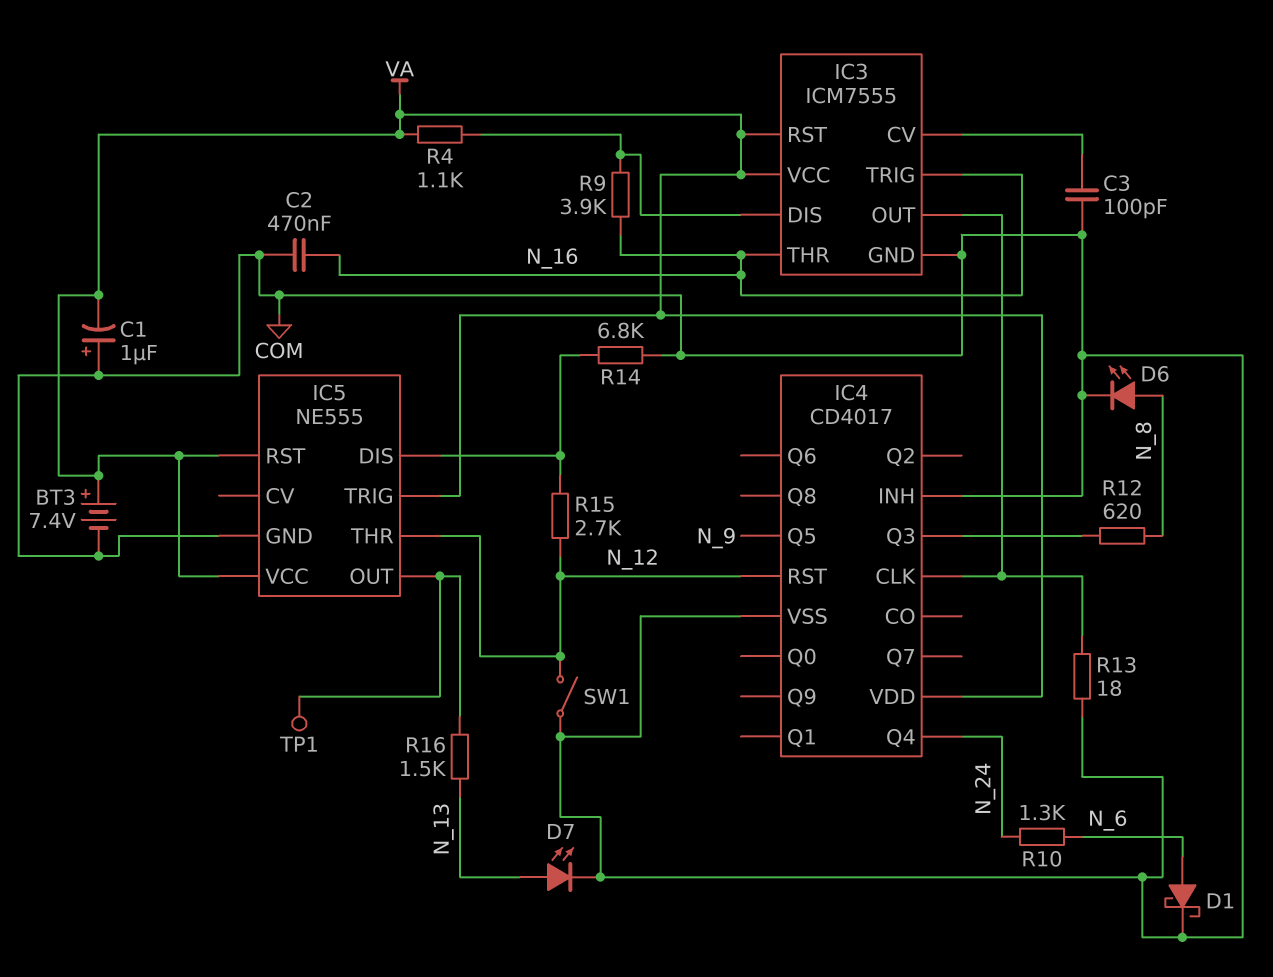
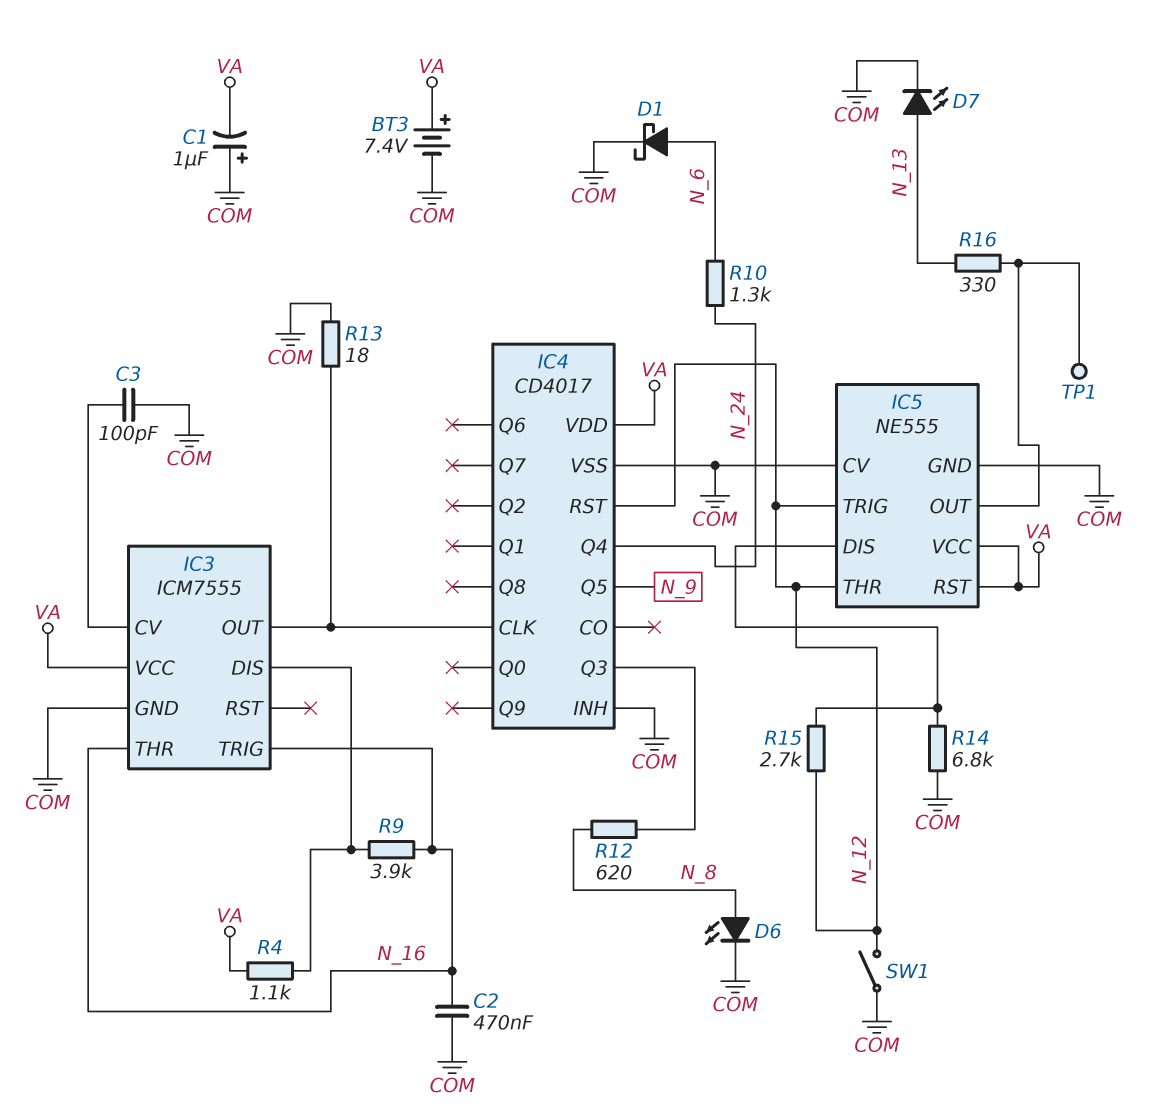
IC3 pin RST: VA -> none
IC5 pin CV: none -> COM
IC5 pin TRIG: VA -> N_12
R16: 1.5k (IC5/OUT, N_13) -> 330 (IC5/OUT, N_13)

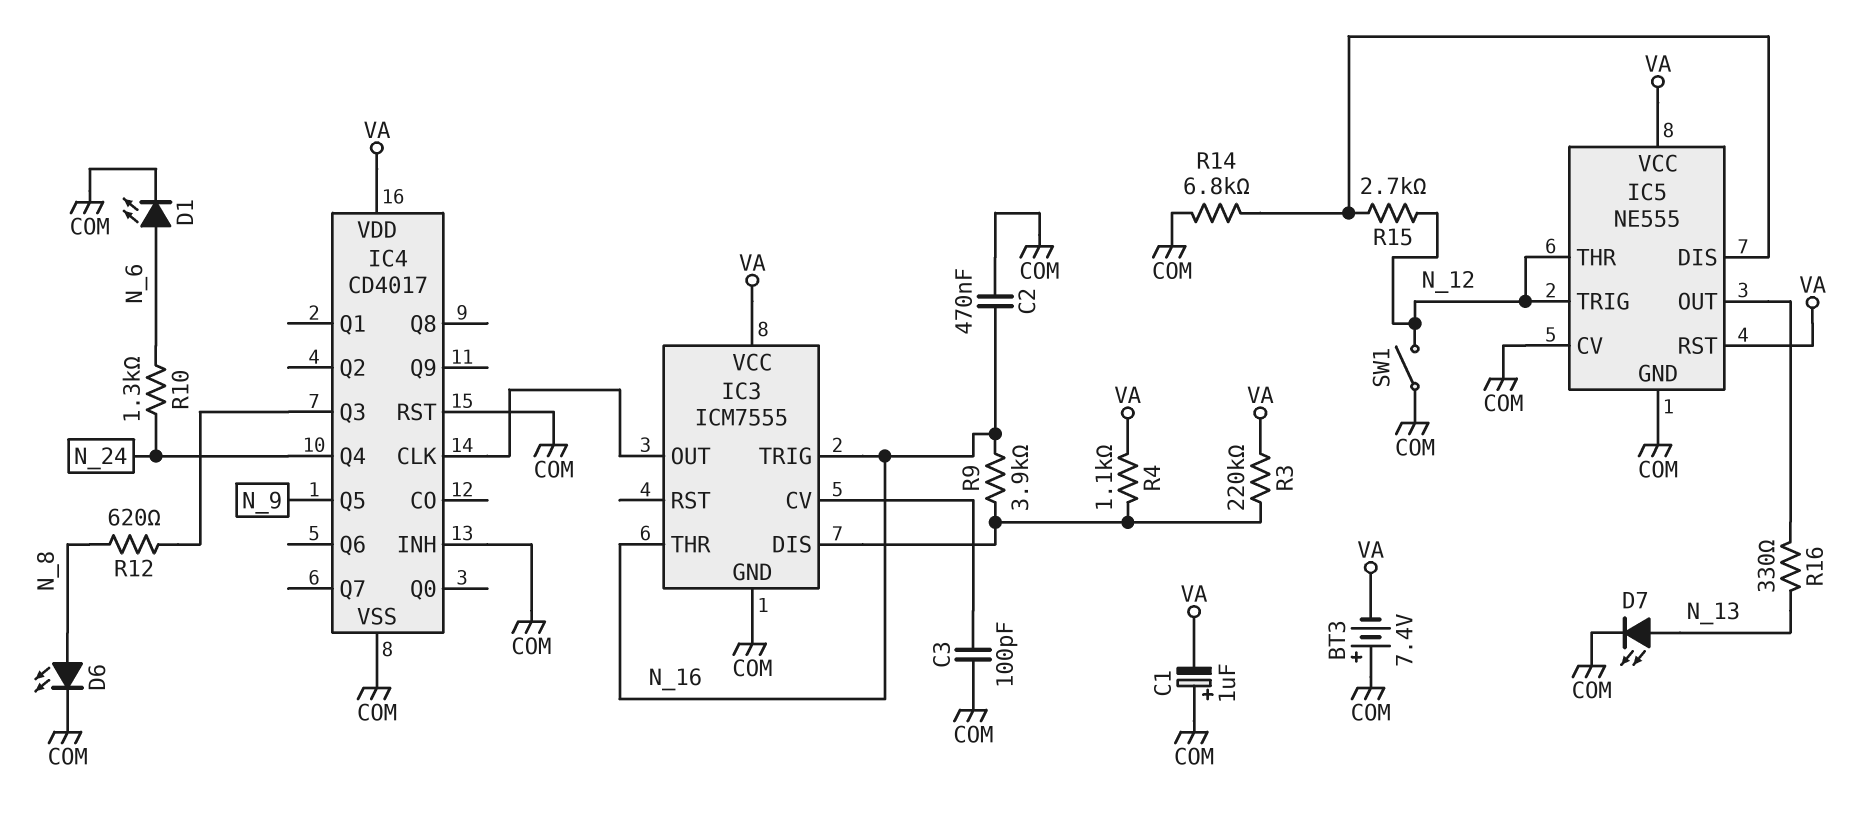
BT3: 7.4V (plus VA, minus COM) -> 7.4V (plus COM, minus VA)
D1: schottky (A N_6, K COM) -> LED (A N_6, K COM)
IC4 pin RST: N_12 -> COM
R3: none -> 220k (IC3/DIS, VA)
R13: 18 (COM, IC3/OUT) -> none
TP1: test point (IC5/OUT) -> none

